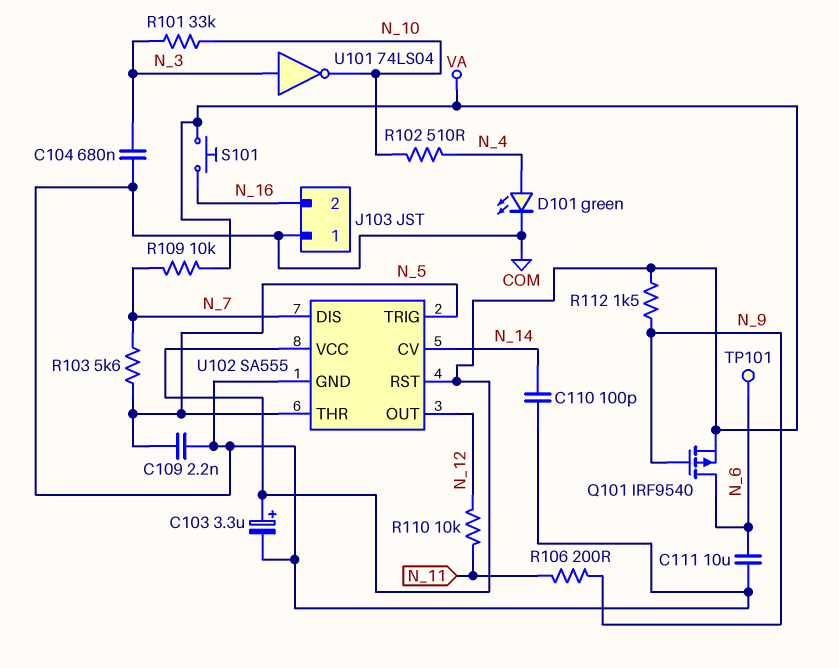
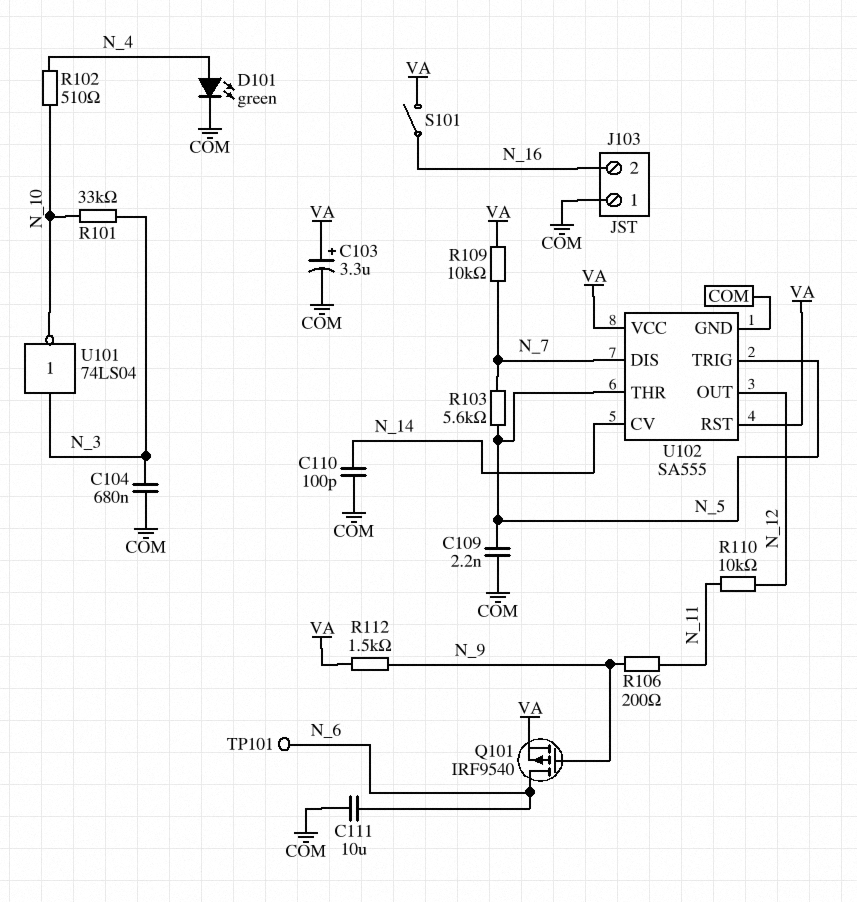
S101: button (N_16, VA) -> switch (N_16, VA)

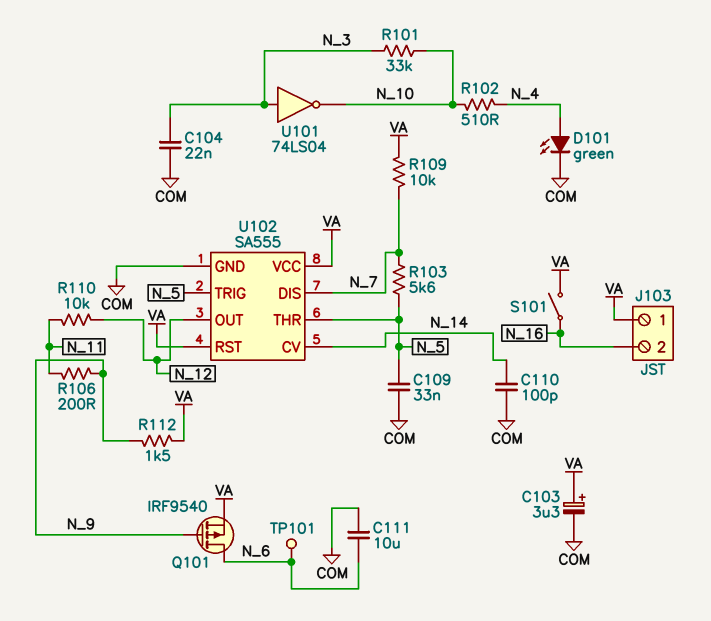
C104: 680nF (COM, N_3) -> 22nF (COM, N_3)
C109: 2.2nF (COM, N_5) -> 33nF (COM, N_5)
J103 pin 1: COM -> VA

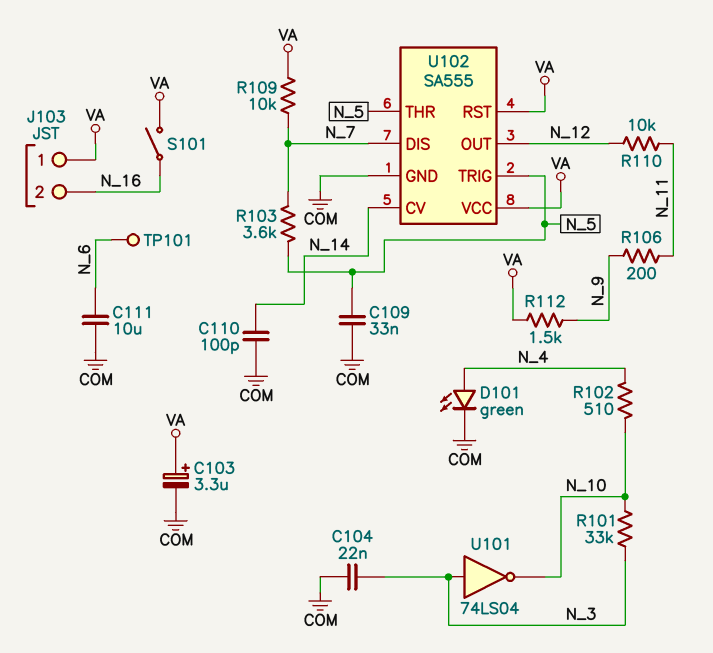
Q101: PMOS IRF9540 (G N_9, D N_6, S VA) -> none
R103: 5.6k (N_5, N_7) -> 3.6k (N_5, N_7)

